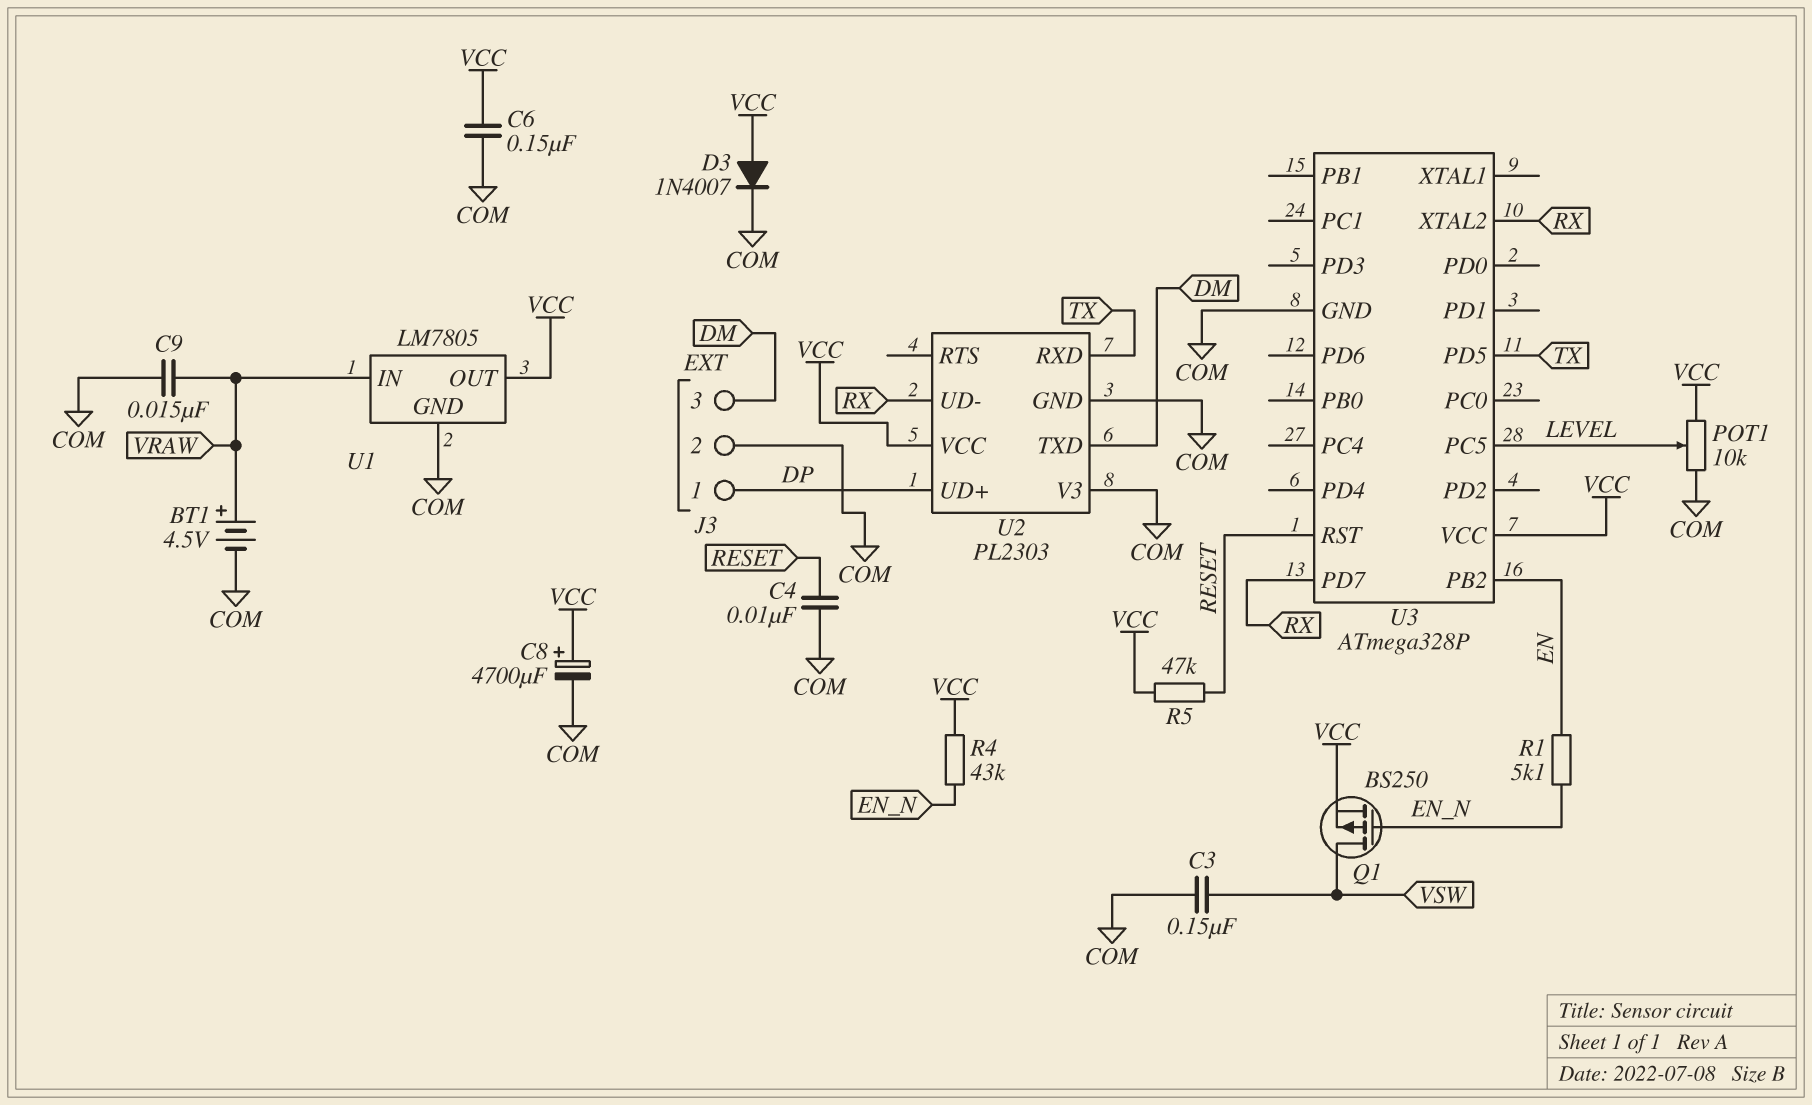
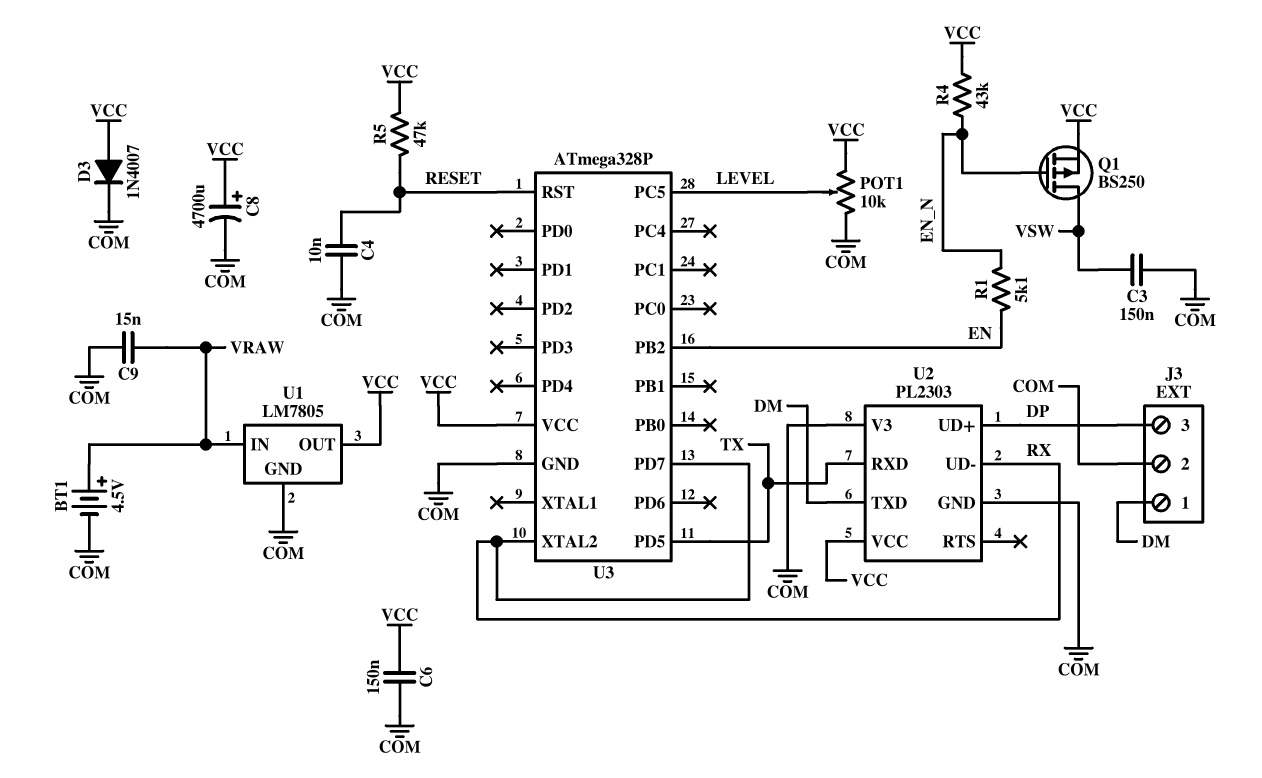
J3 pin 1: DP -> DM
J3 pin 3: DM -> DP

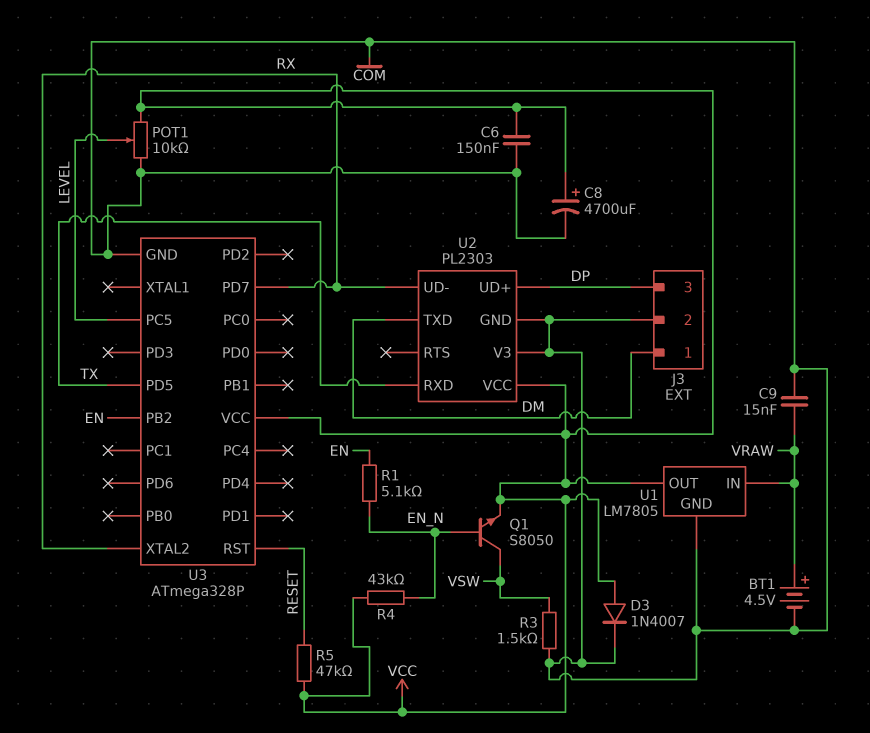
C3: 150nF (COM, VSW) -> none
C4: 10nF (COM, RESET) -> none
Q1: PMOS BS250 (G EN_N, D VSW, S VCC) -> NPN S8050 (B EN_N, C VSW, E VCC)
R3: none -> 1.5k (COM, VSW)

